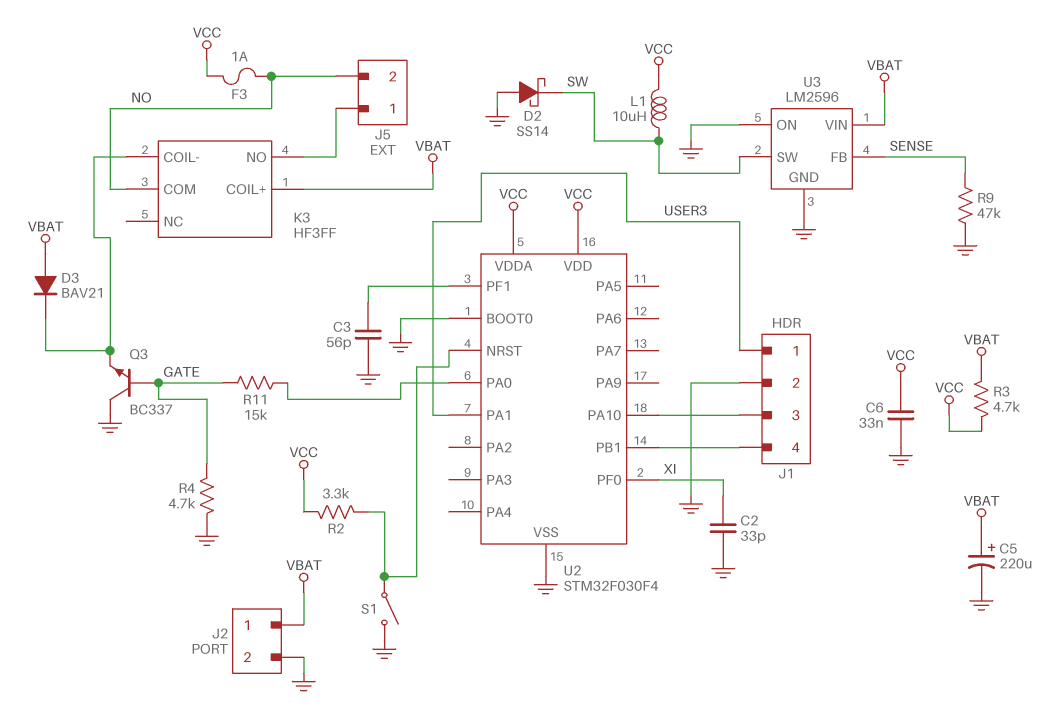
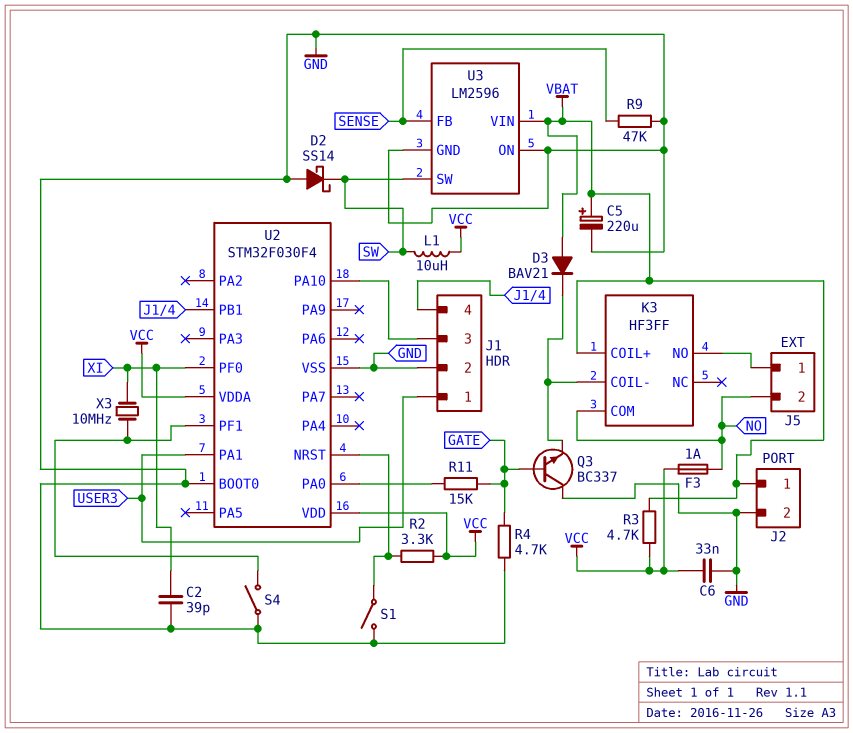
C2: 33pF (GND, XI) -> 39pF (GND, XI)
C3: 56pF (GND, U2/PF1) -> none
S4: none -> switch (GND, U2/PF1)
X3: none -> 10MHz (U2/PF1, XI)

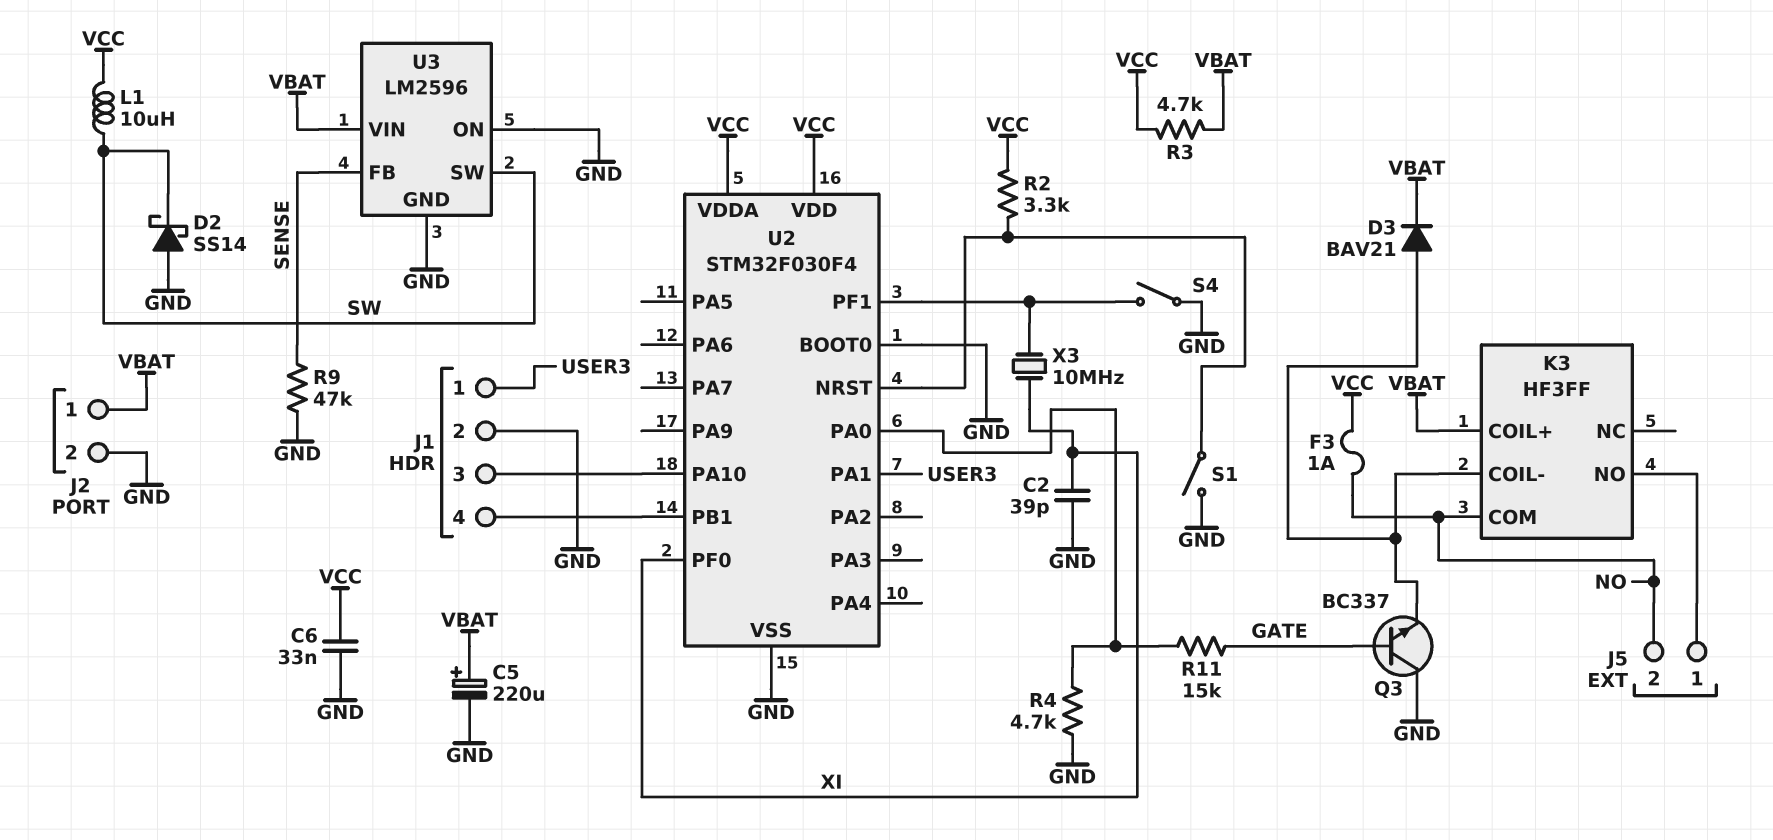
D3: diode BAV21 (A VBAT, K K3/COIL-) -> diode BAV21 (A K3/COIL-, K VBAT)
R4: 4.7k (GATE, GND) -> 4.7k (GND, U2/PA0)

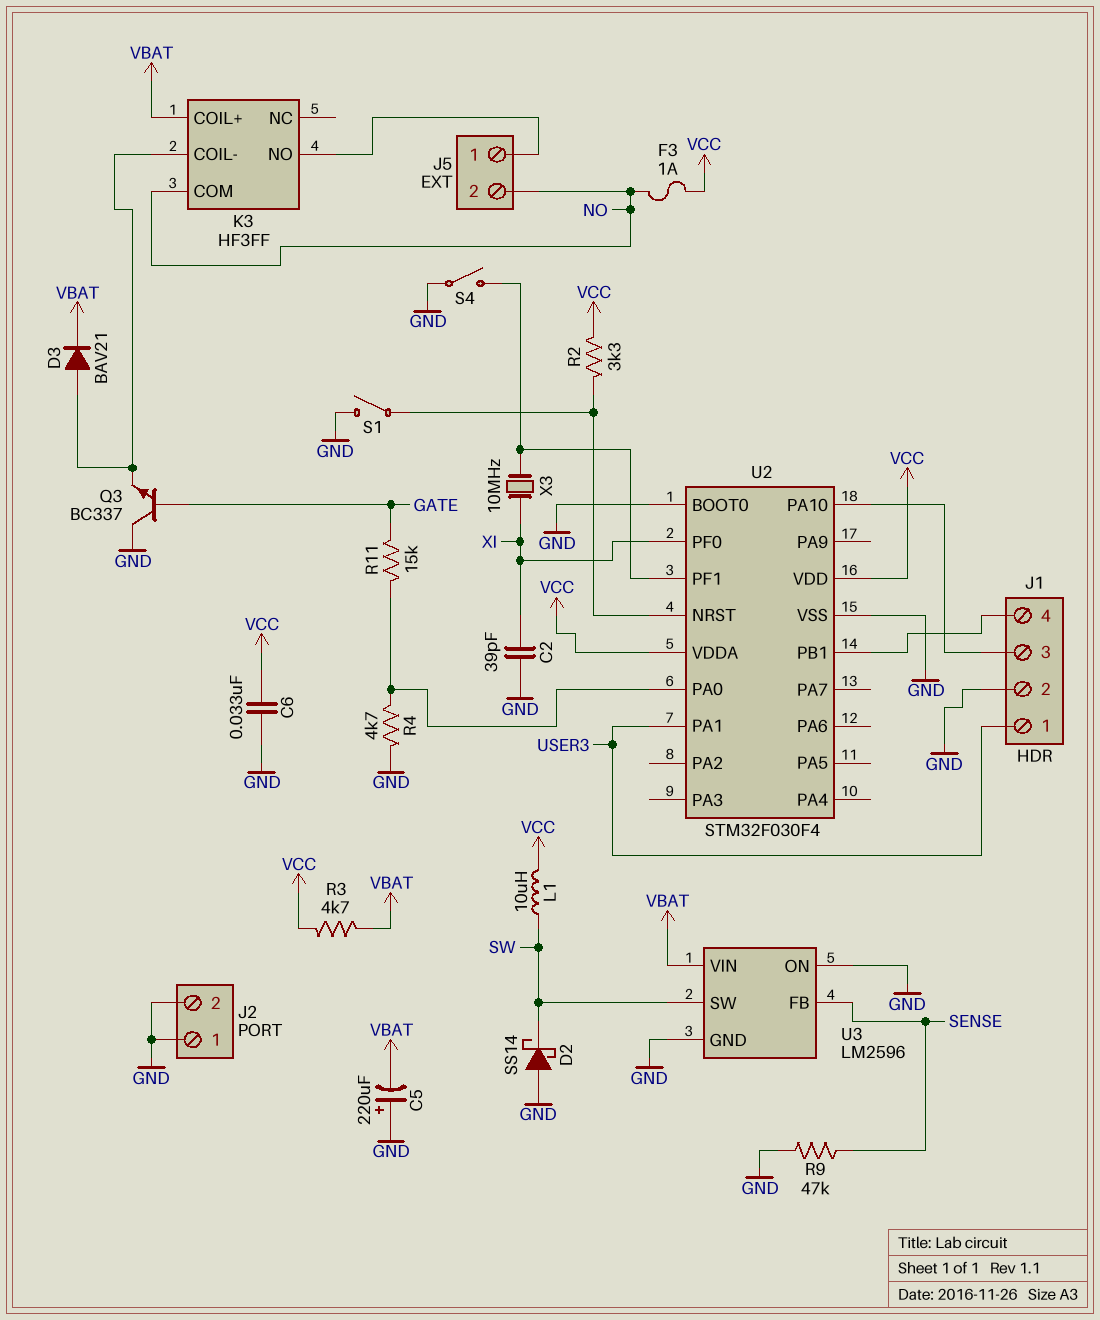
C5: 220uF (plus VBAT, minus GND) -> 220uF (plus GND, minus VBAT)
J2 pin 1: VBAT -> GND

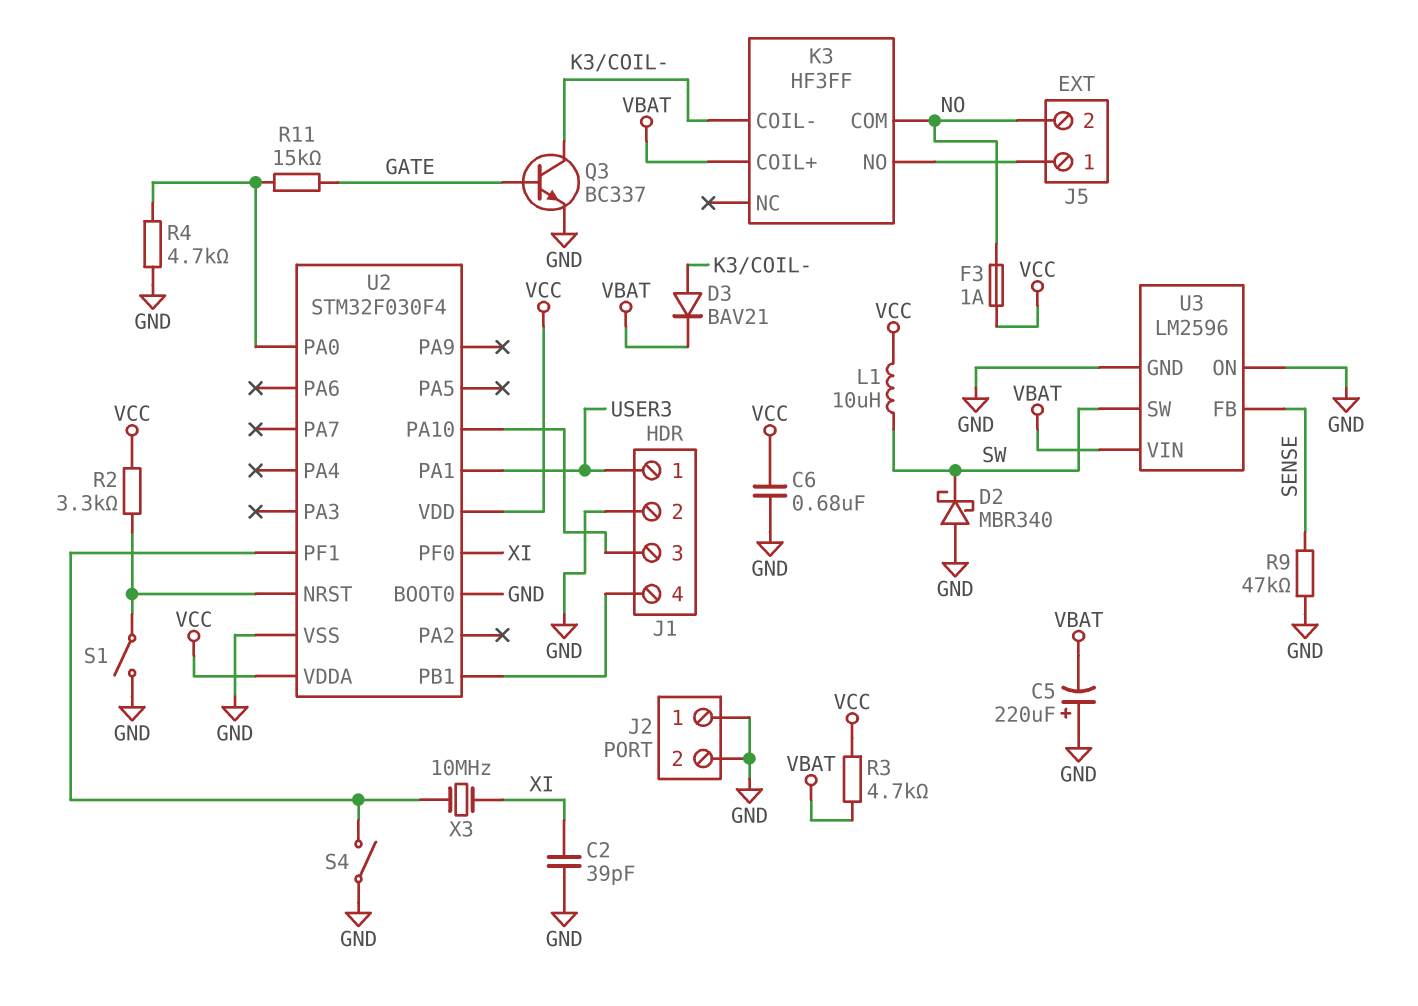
C6: 33nF (GND, VCC) -> 680nF (GND, VCC)
D2: schottky SS14 (A GND, K SW) -> schottky MBR340 (A GND, K SW)
Q3: NPN BC337 (B GATE, C GND, E K3/COIL-) -> NPN BC337 (B GATE, C K3/COIL-, E GND)

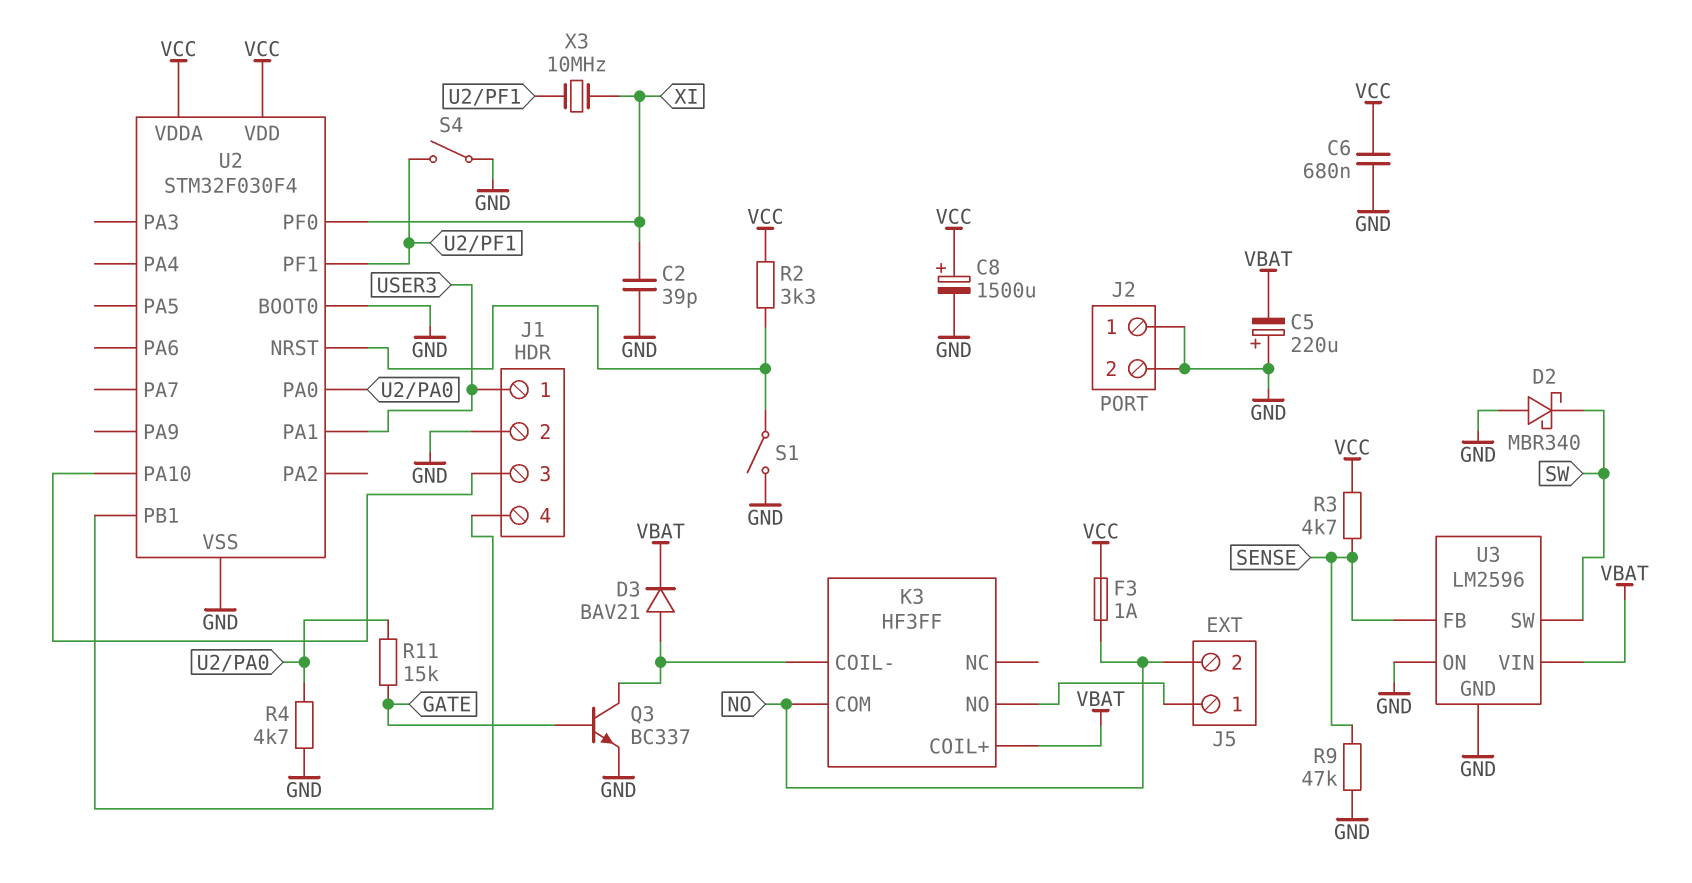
C8: none -> 1500uF (plus VCC, minus GND)
L1: 10uH (SW, VCC) -> none
R3: 4.7k (VBAT, VCC) -> 4.7k (SENSE, VCC)

